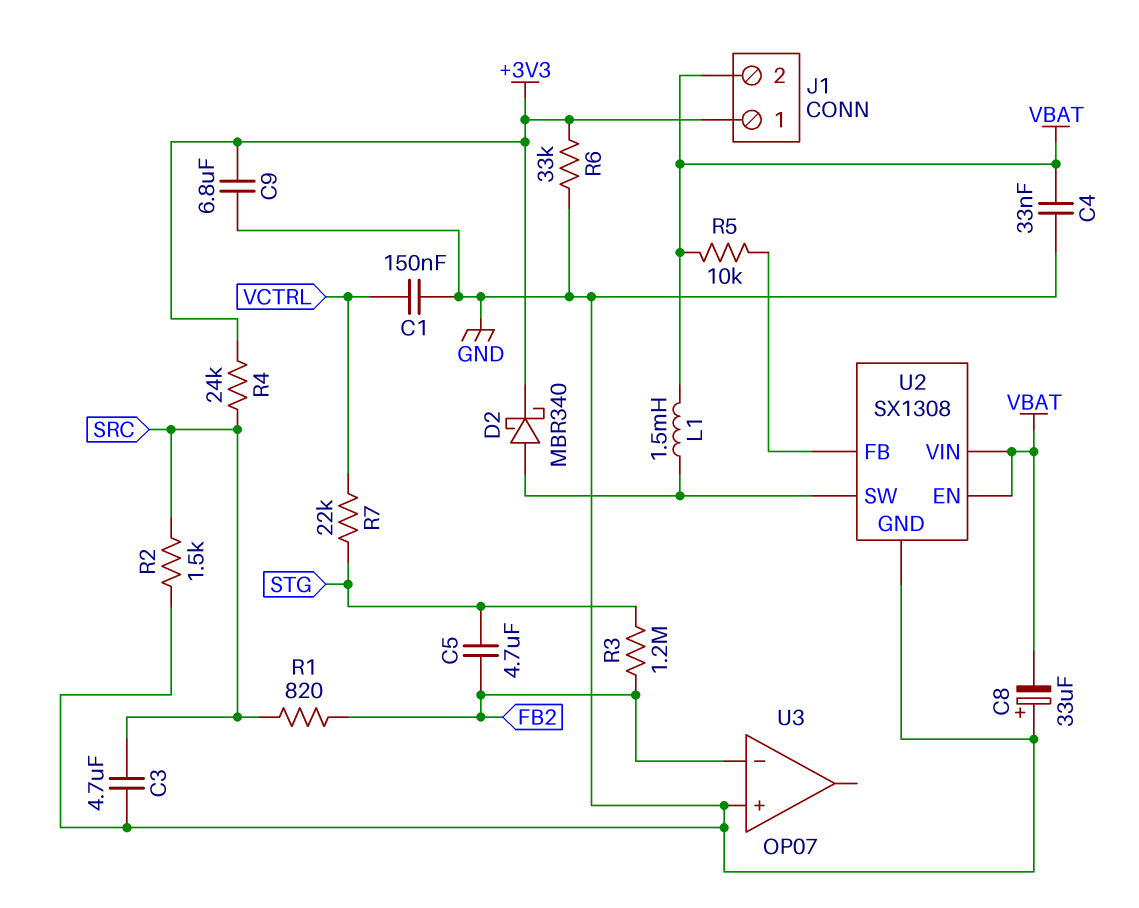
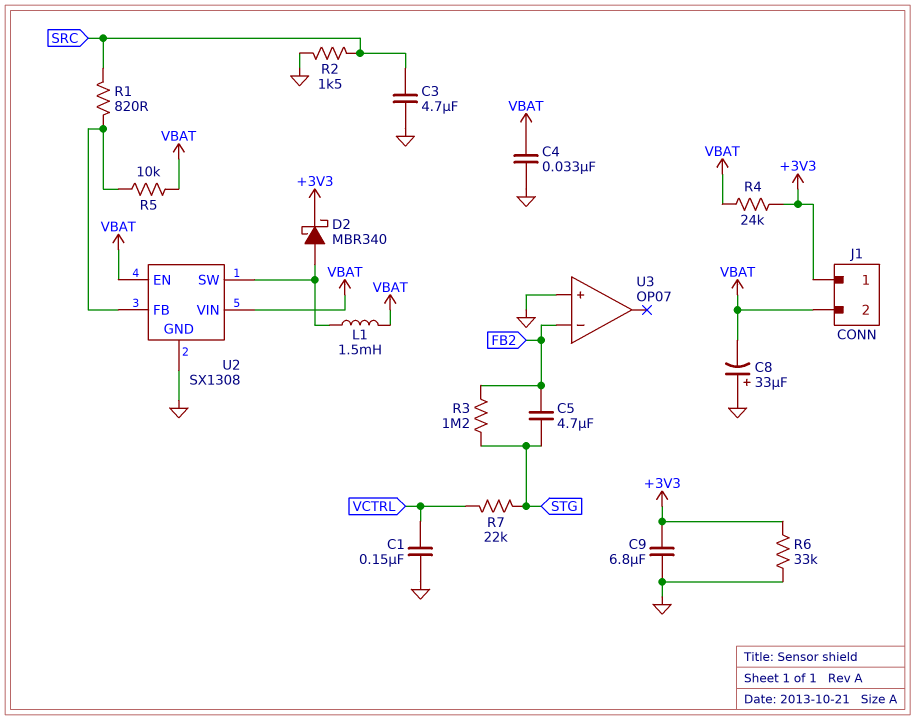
R1: 820 (FB2, SRC) -> 820 (SRC, U2/FB)
R4: 24k (+3V3, SRC) -> 24k (+3V3, VBAT)

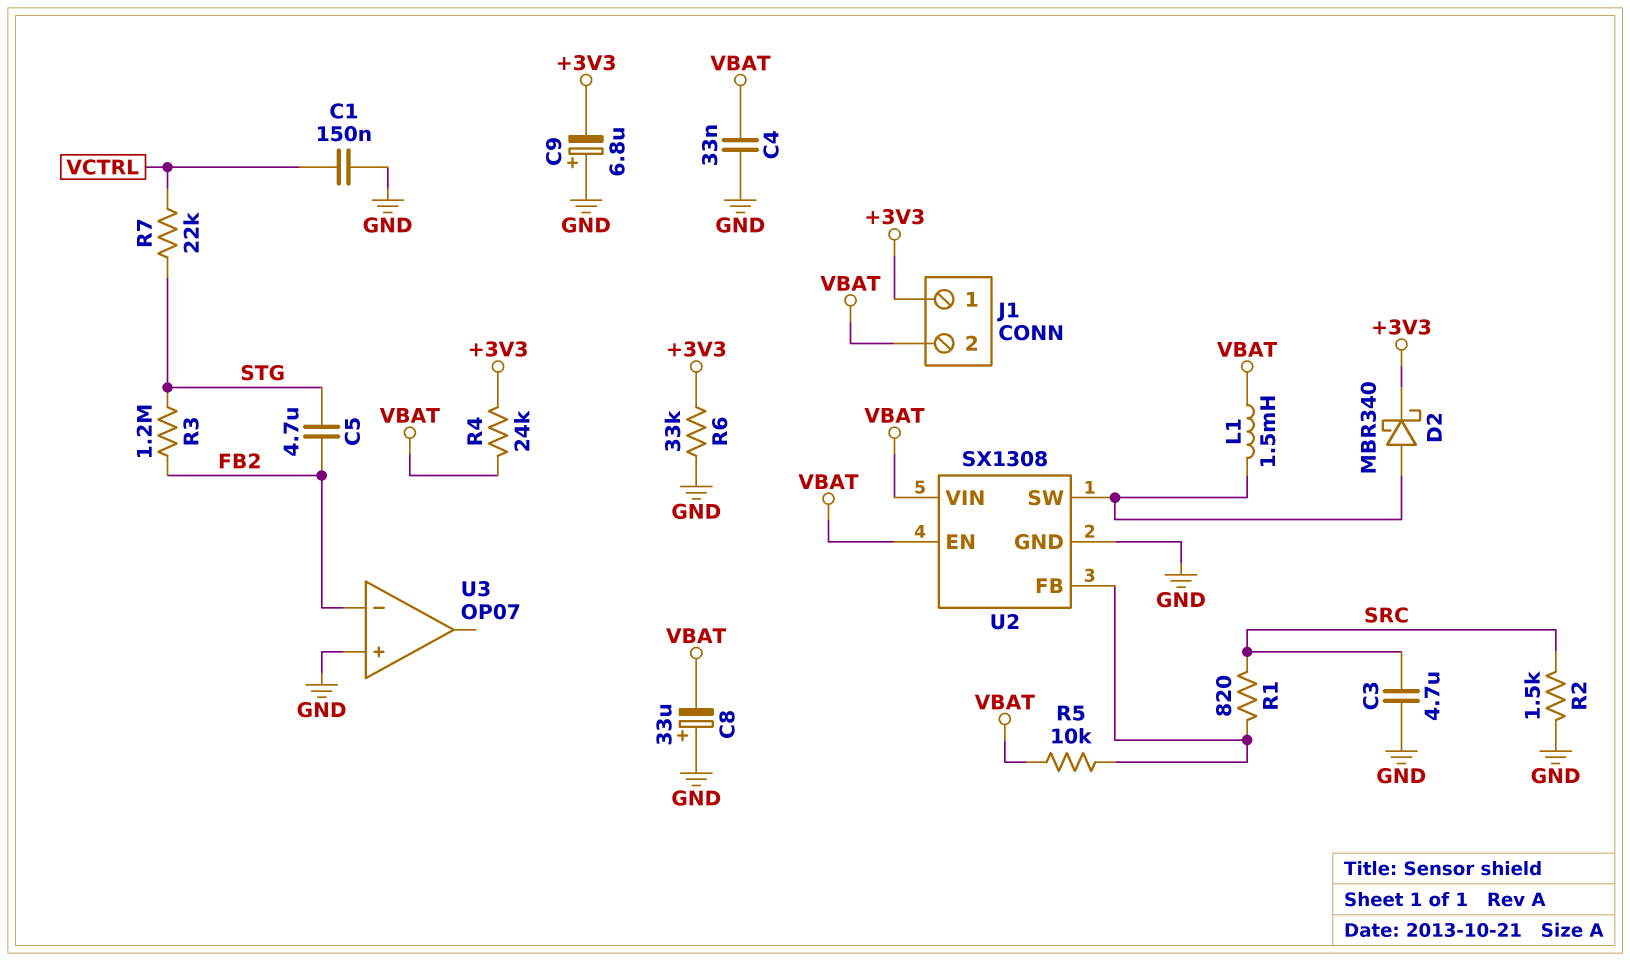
C9: 6.8uF (+3V3, GND) -> 6.8uF (plus GND, minus +3V3)

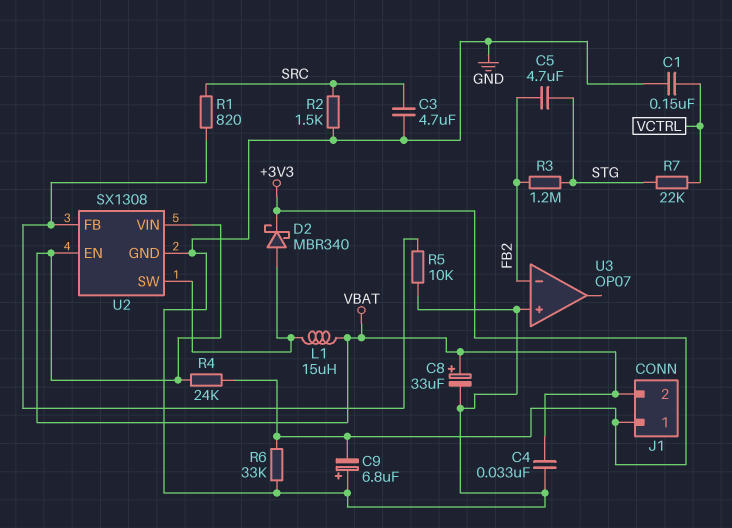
C8: 33uF (plus GND, minus VBAT) -> 33uF (plus VBAT, minus GND)
L1: 1.5mH (U2/SW, VBAT) -> 15uH (U2/SW, VBAT)
R5: 10k (U2/FB, VBAT) -> 10k (GND, U2/FB)

